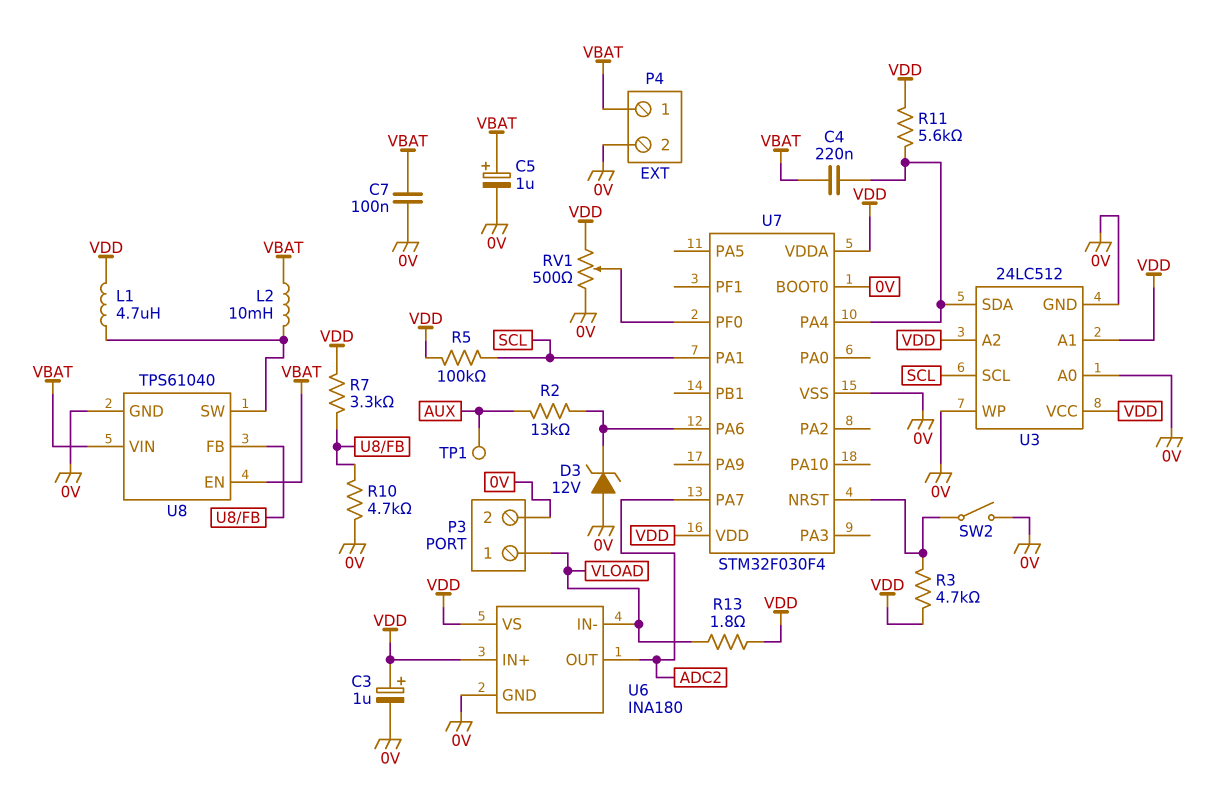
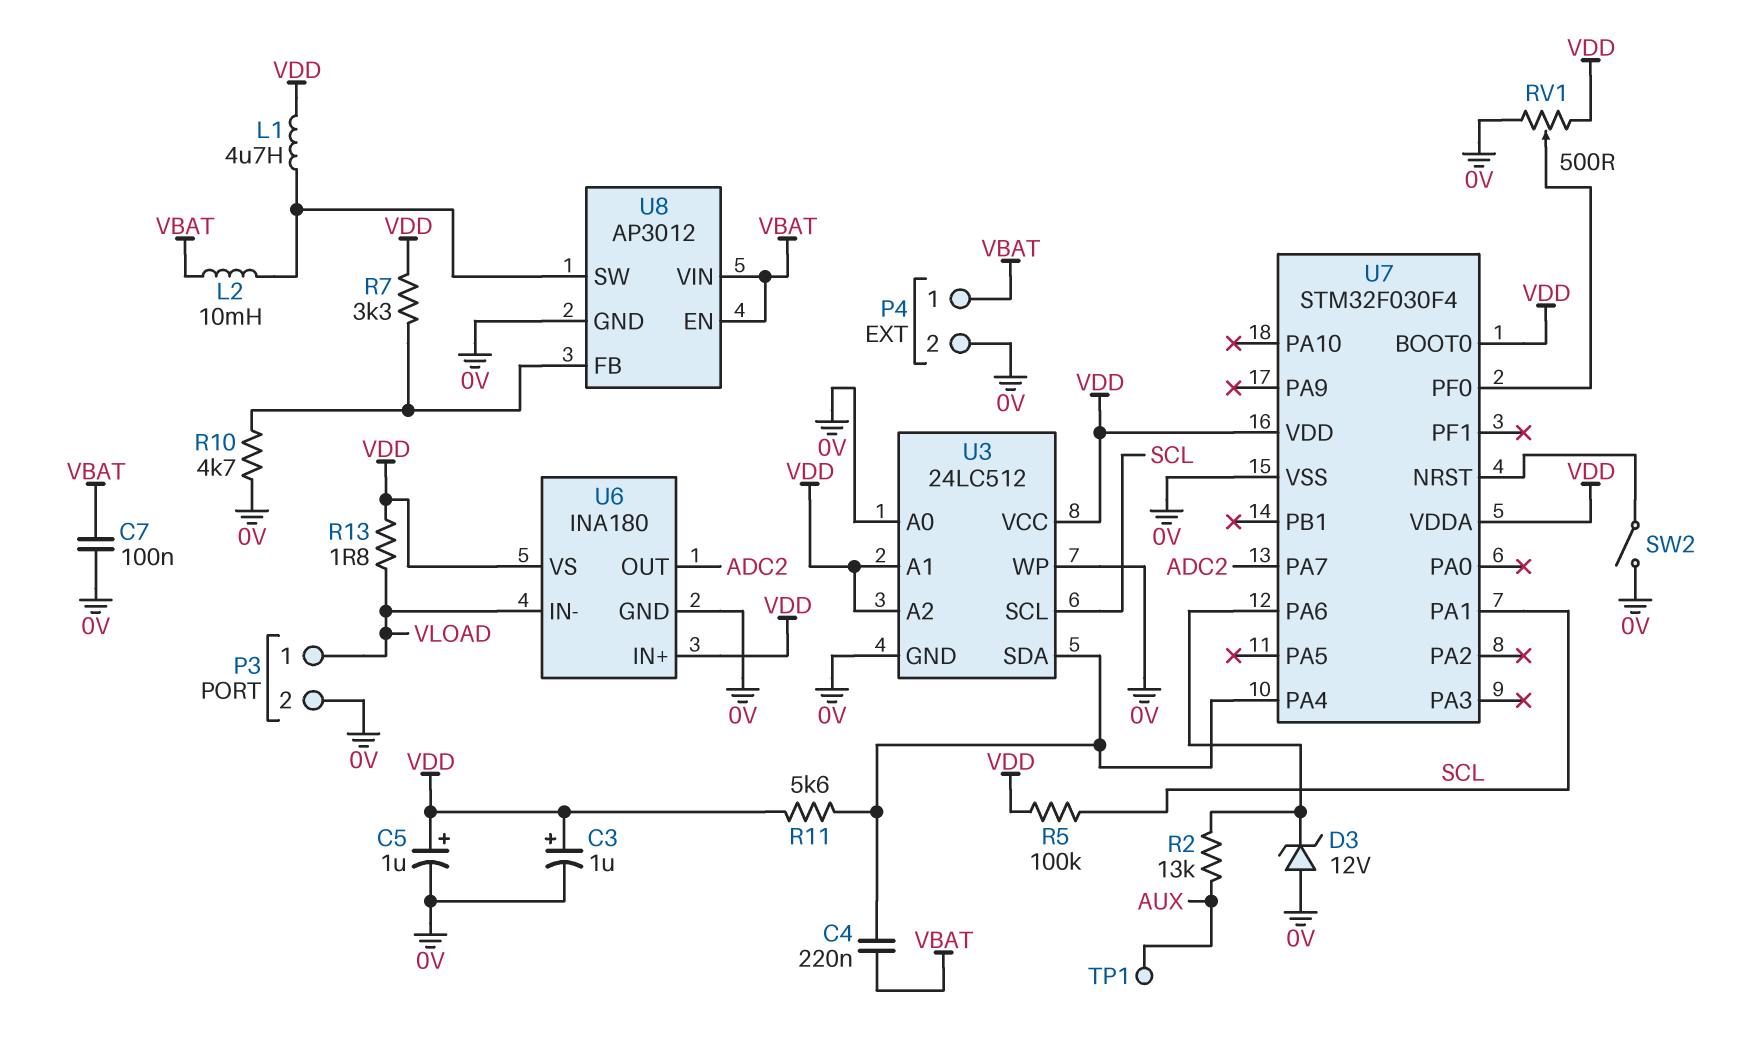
C5: 1uF (plus VBAT, minus 0V) -> 1uF (plus VDD, minus 0V)
R3: 4.7k (U7/NRST, VDD) -> none
U7 pin BOOT0: 0V -> VDD
U8: TPS61040 -> AP3012

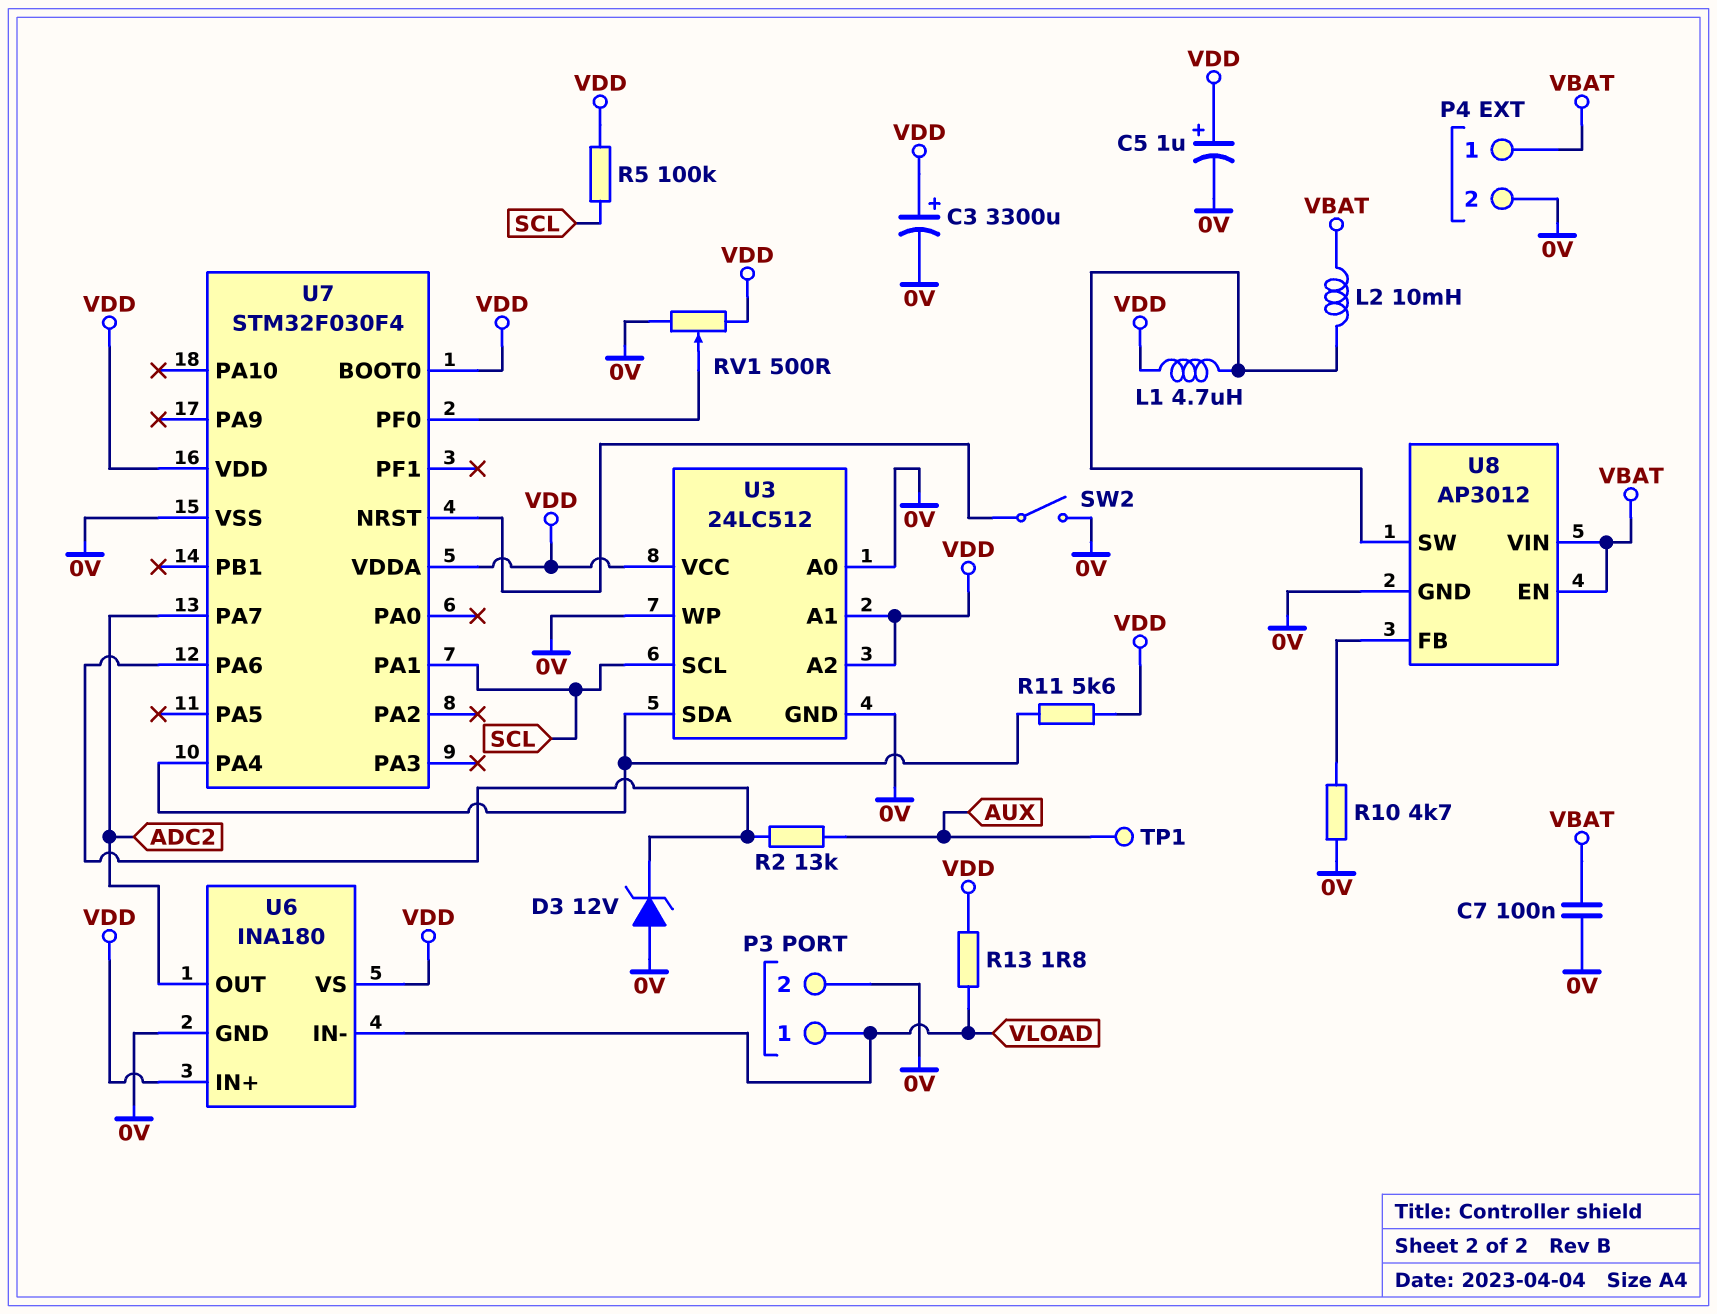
C3: 1uF (plus VDD, minus 0V) -> 3300uF (plus VDD, minus 0V)
C4: 220nF (U3/SDA, VBAT) -> none
R7: 3.3k (U8/FB, VDD) -> none

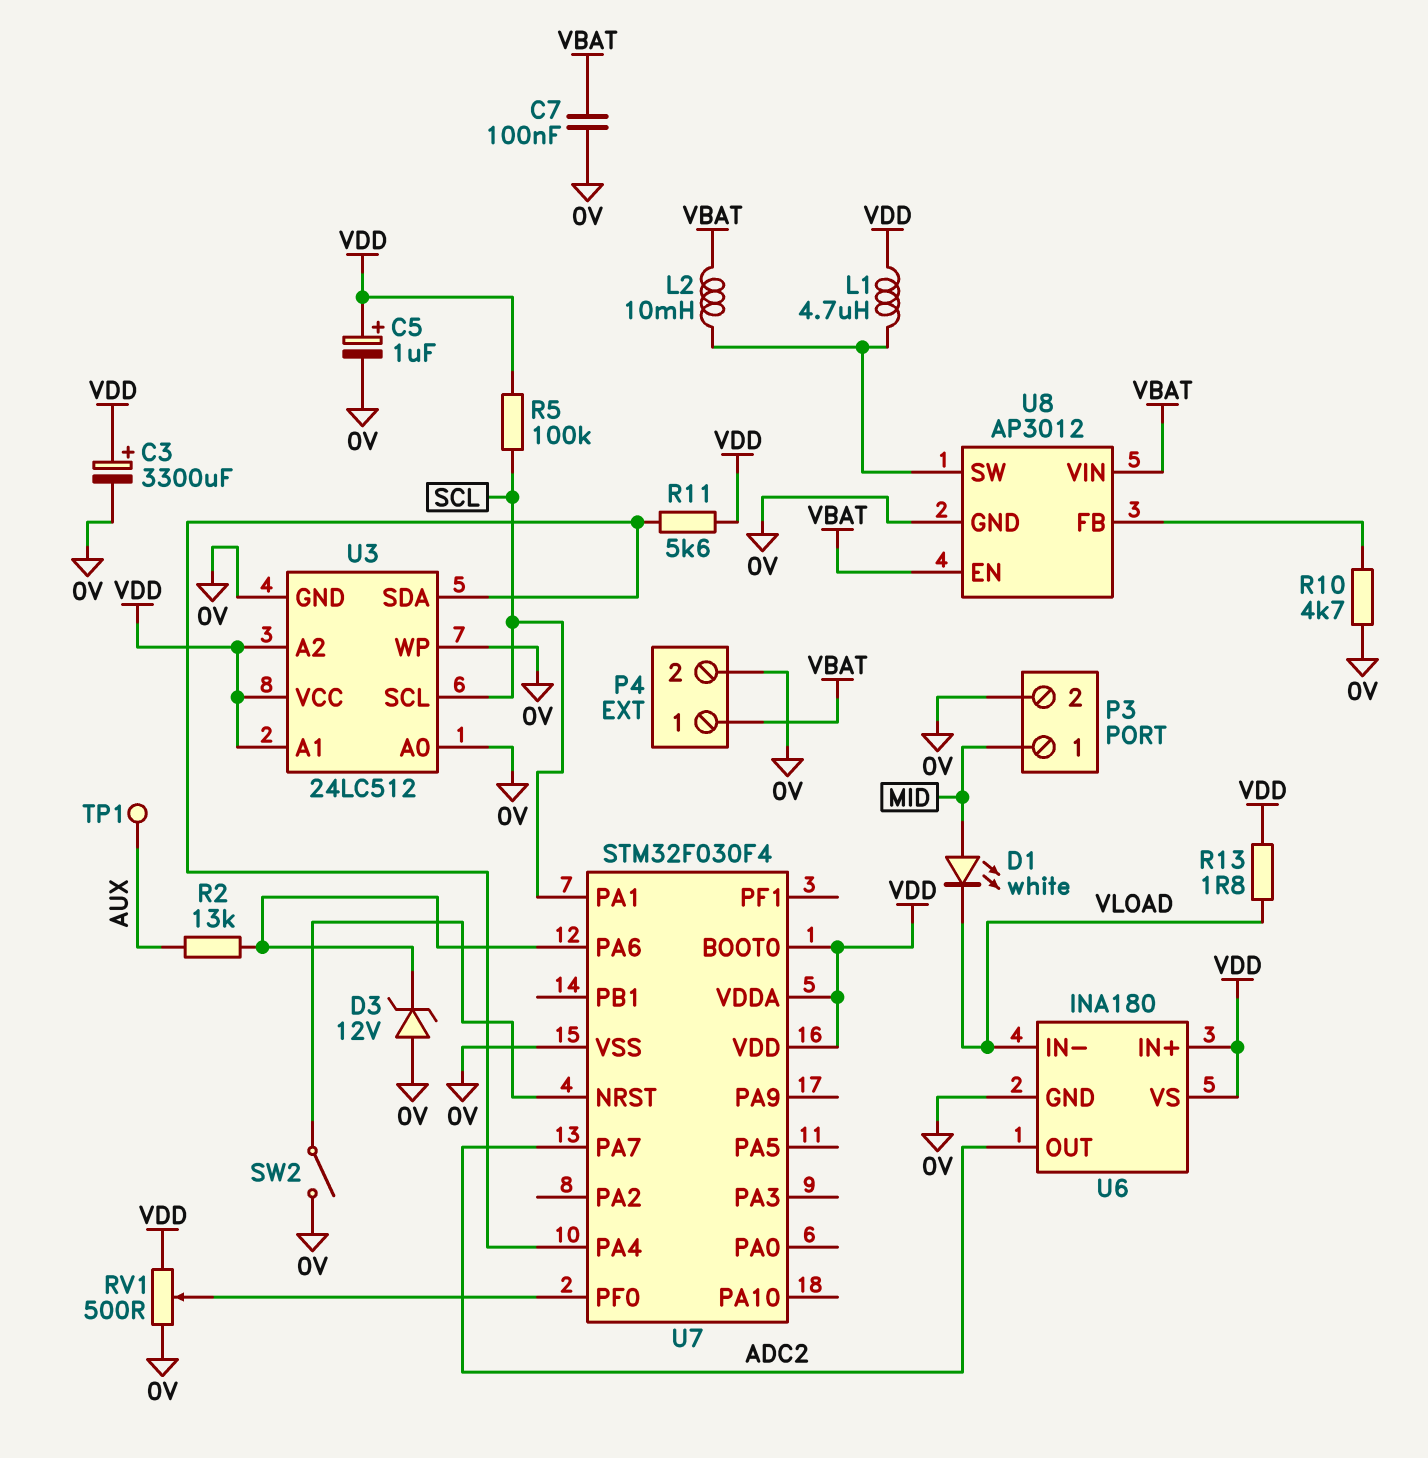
D1: none -> LED white (A MID, K VLOAD)
P3 pin 1: VLOAD -> MID

